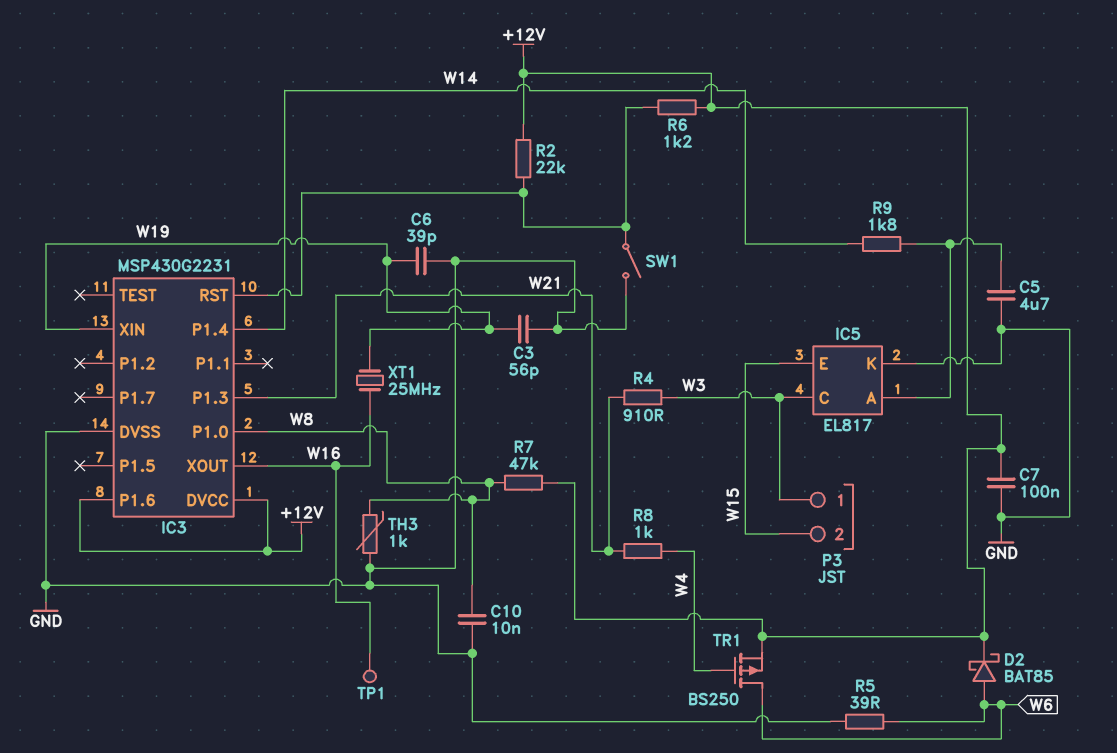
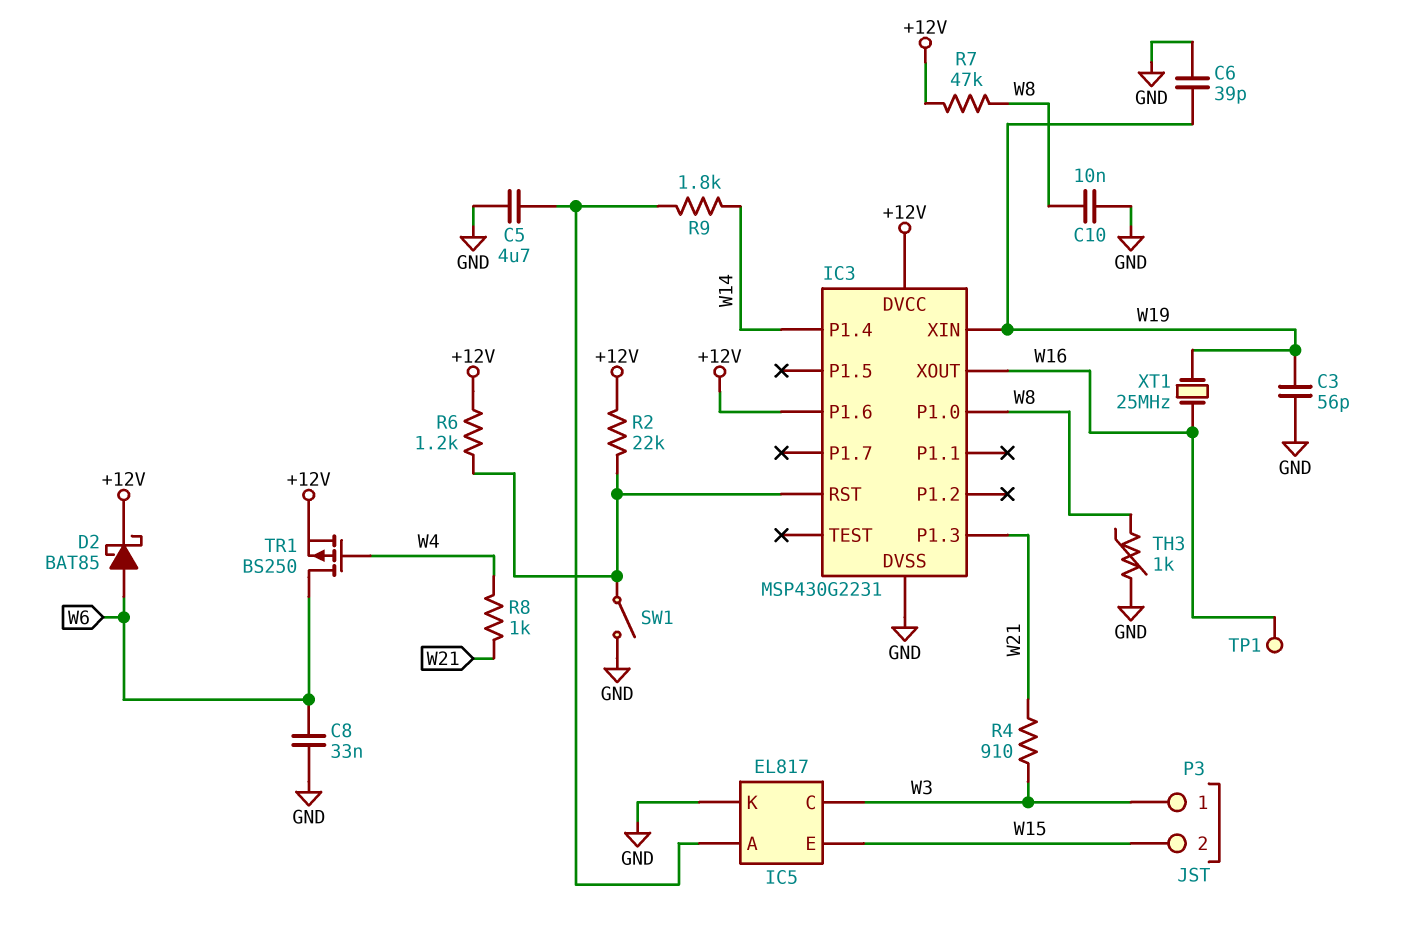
C7: 100nF (+12V, GND) -> none
C8: none -> 33nF (GND, W6)
R5: 39 (GND, W6) -> none

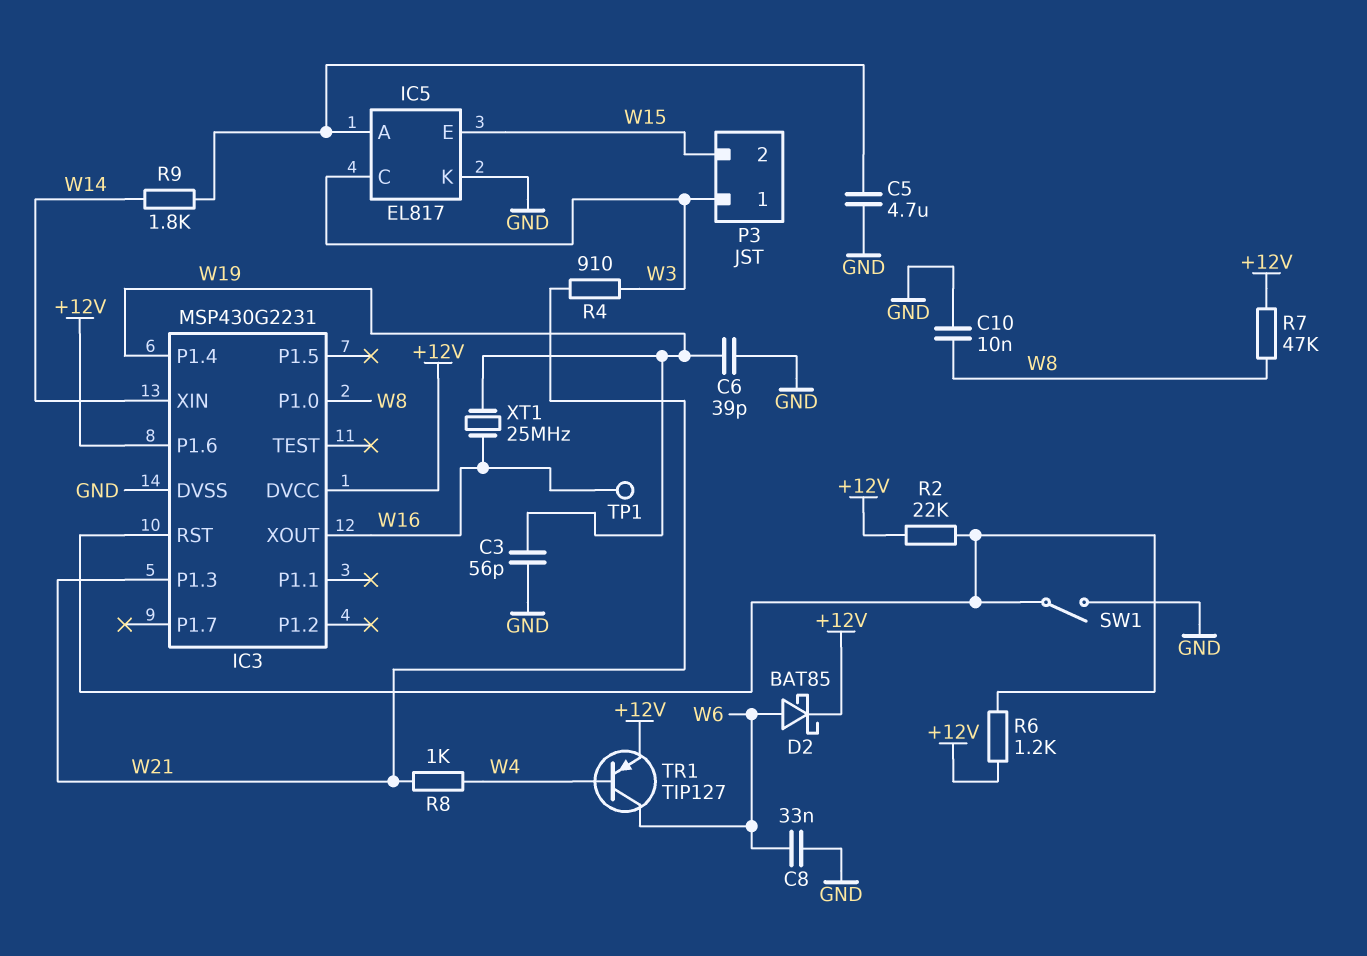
IC3 pin P1.4: W14 -> W19
IC3 pin XIN: W19 -> W14
TH3: 1k (GND, W8) -> none
TR1: PMOS BS250 (G W4, D W6, S +12V) -> PNP TIP127 (B W4, C W6, E +12V)

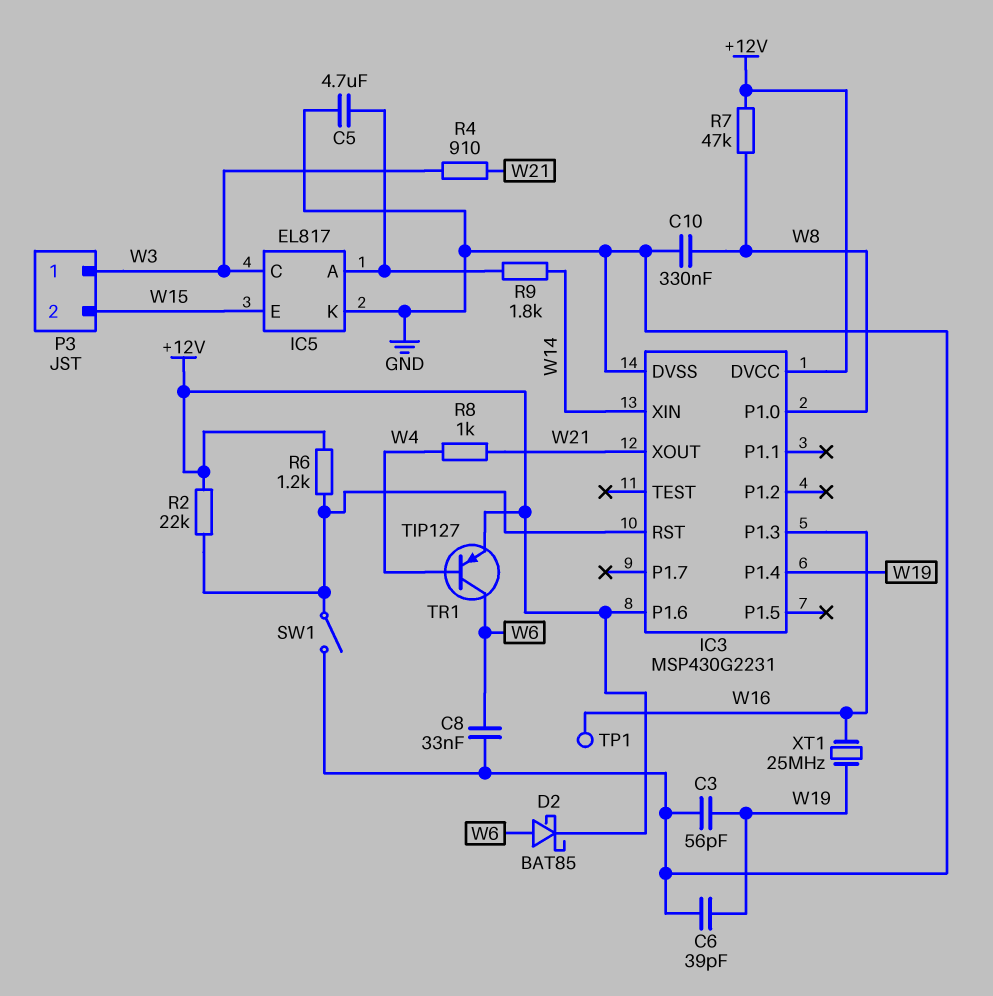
C10: 10nF (GND, W8) -> 330nF (GND, W8)
IC3 pin P1.3: W21 -> W16
IC3 pin XOUT: W16 -> W21

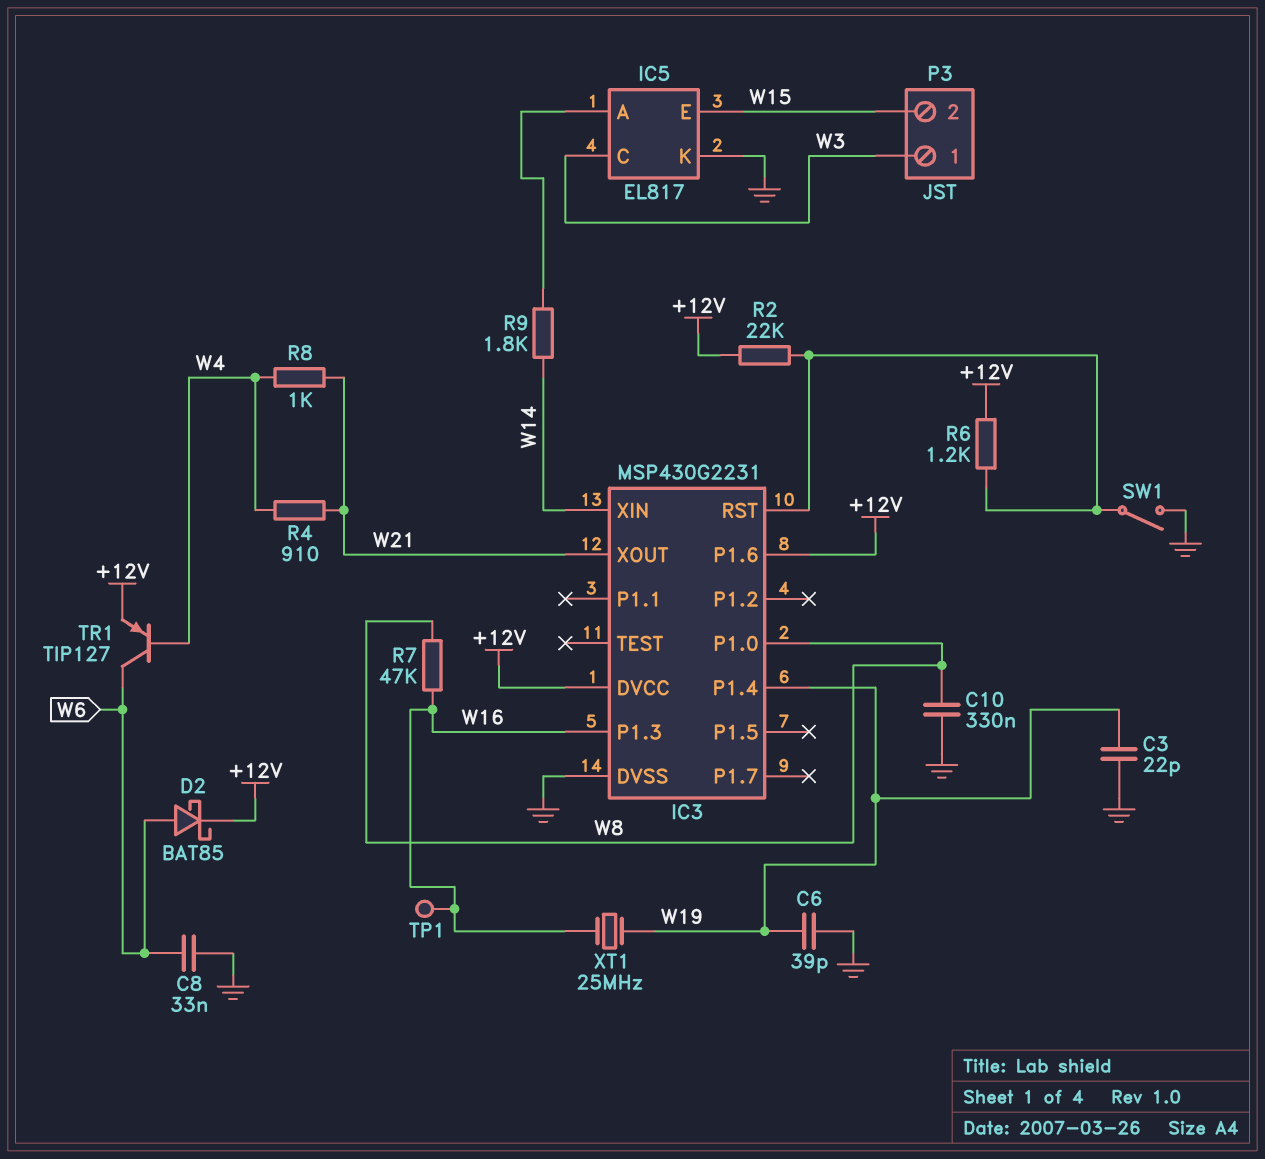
C3: 56pF (GND, W19) -> 22pF (GND, W19)
C5: 4.7uF (GND, IC5/A) -> none
R4: 910 (W3, W21) -> 910 (W4, W21)
R7: 47k (+12V, W8) -> 47k (W8, W16)

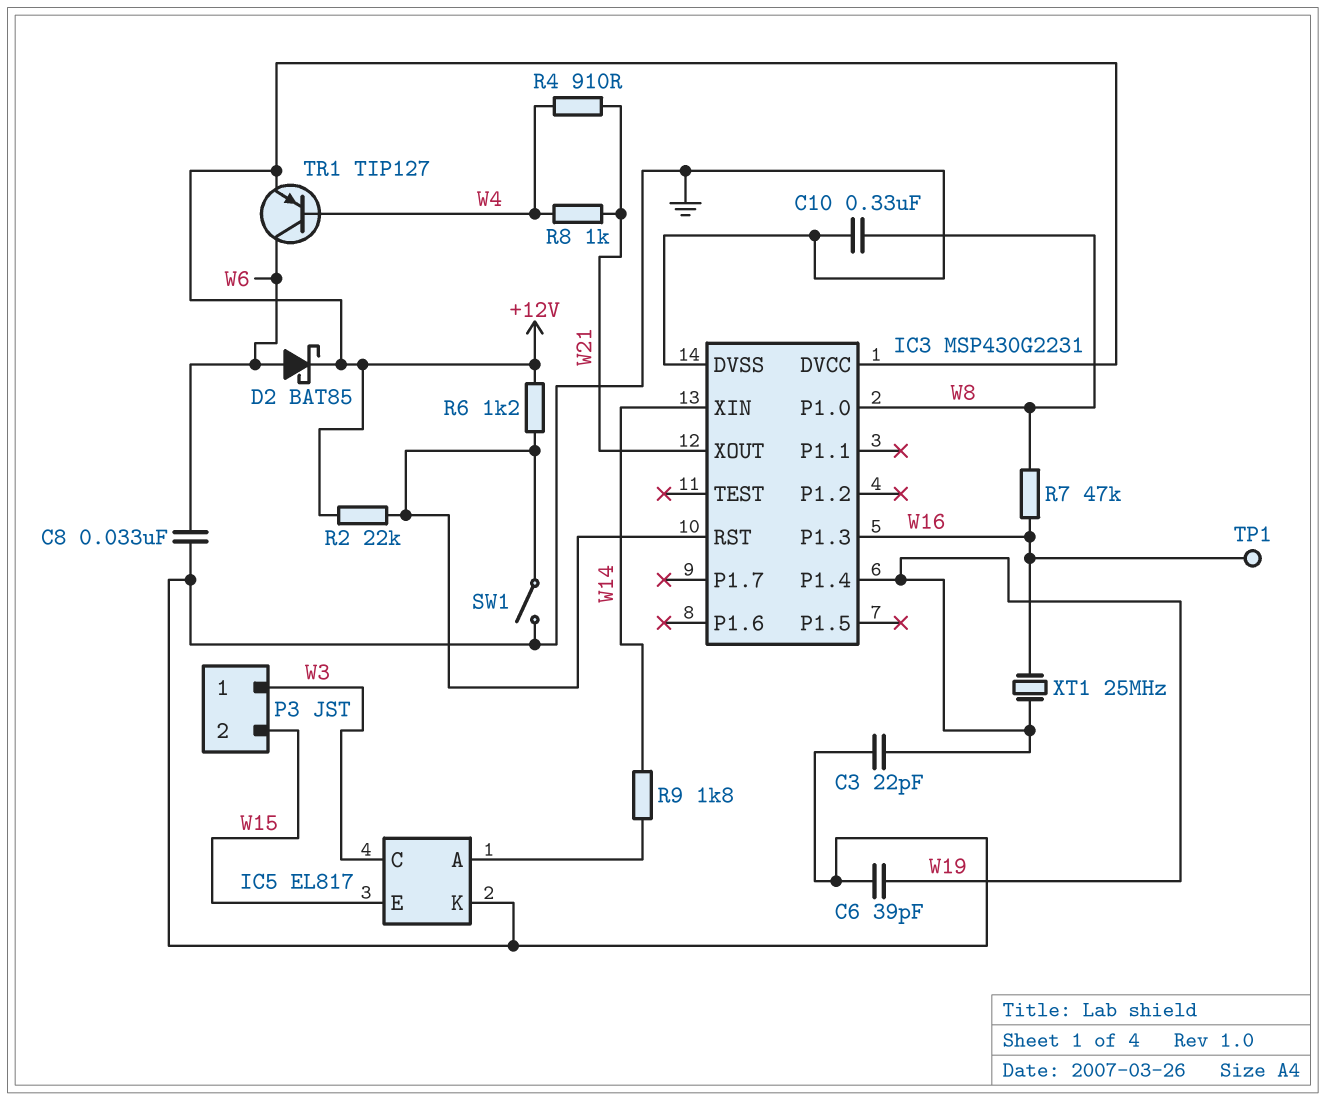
IC3 pin P1.6: +12V -> none

